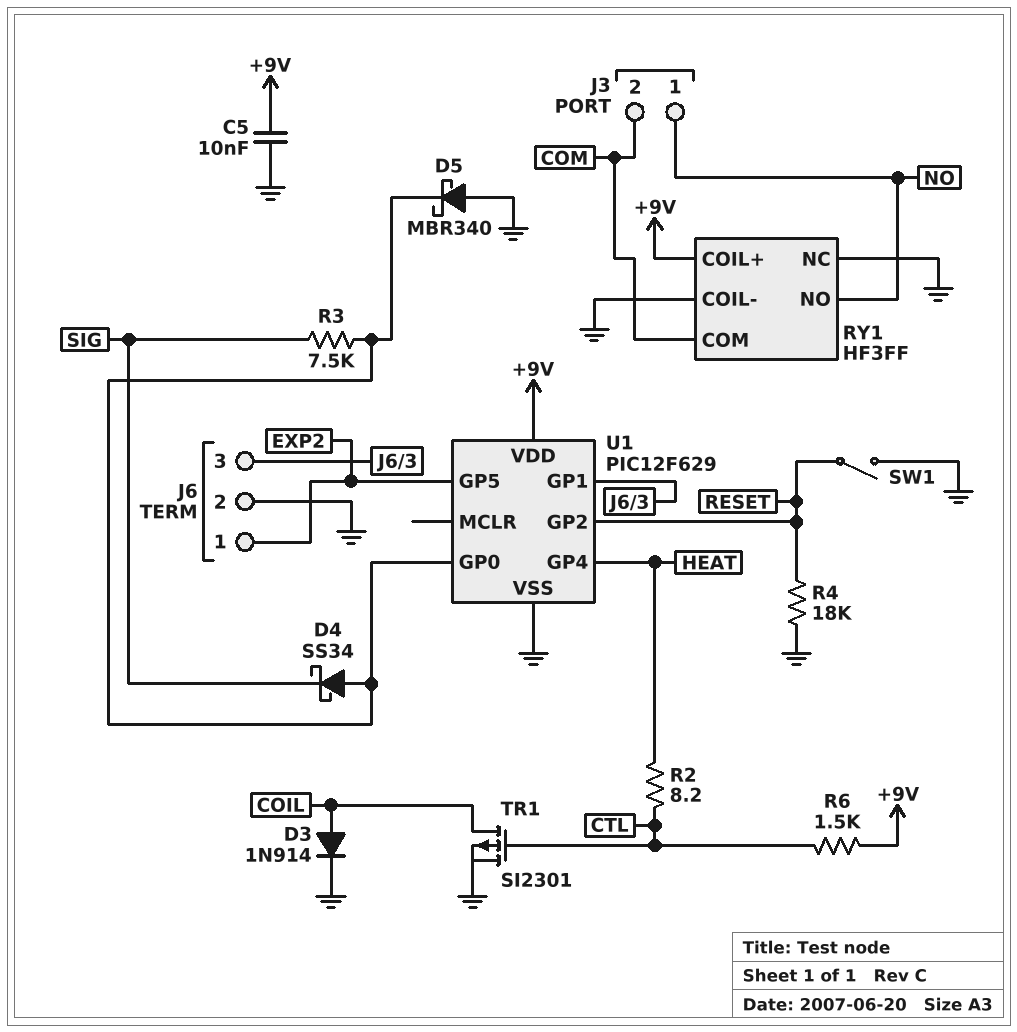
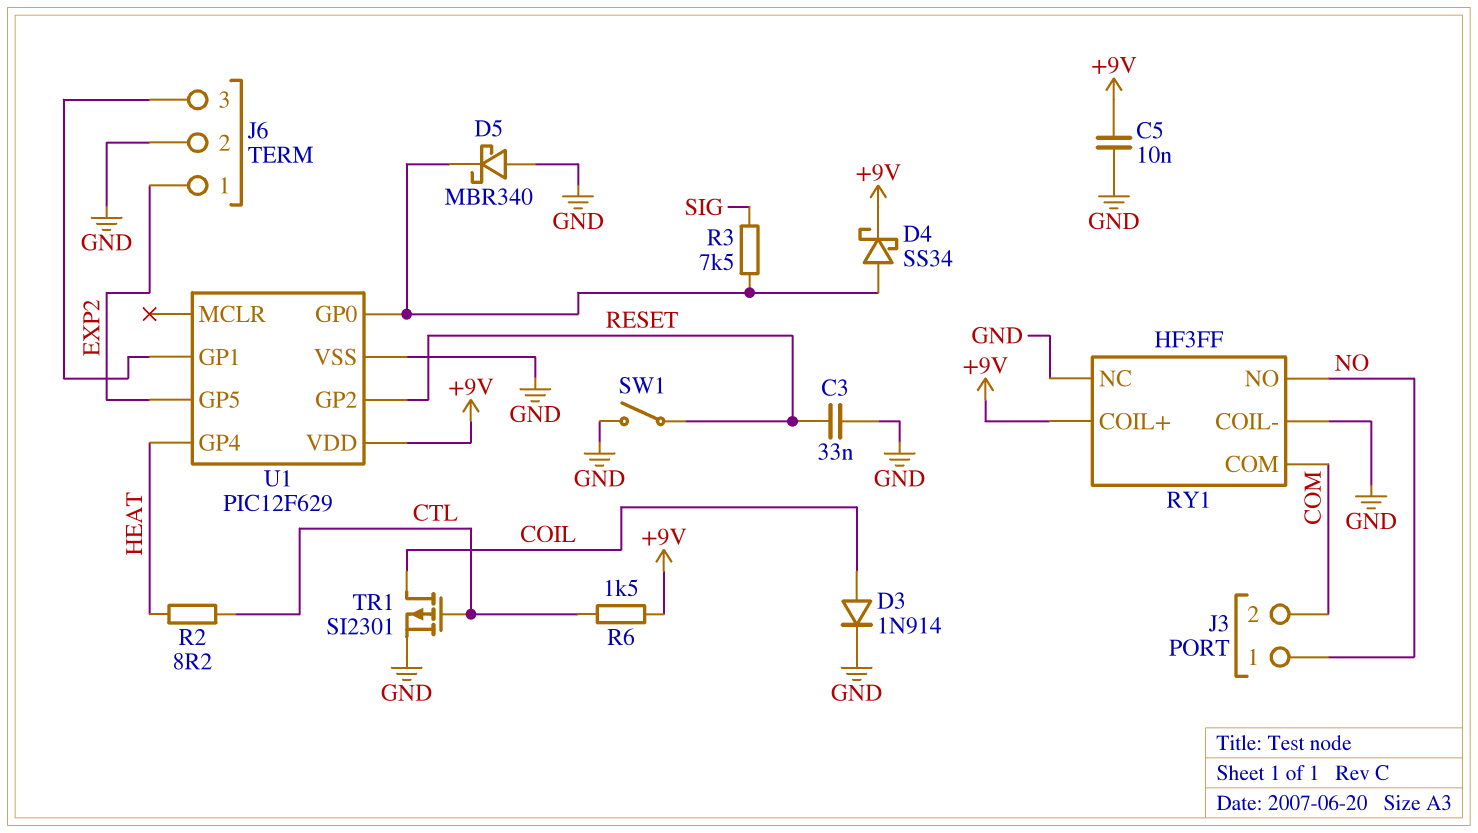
C3: none -> 33nF (GND, RESET)
D4: schottky SS34 (A U1/GP0, K SIG) -> schottky SS34 (A U1/GP0, K +9V)
R4: 18k (GND, RESET) -> none

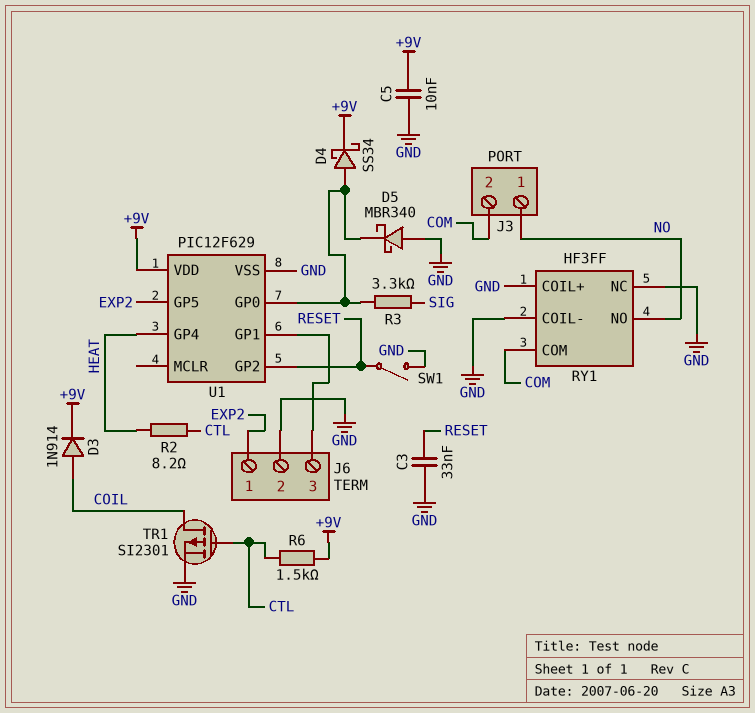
D3: diode 1N914 (A COIL, K GND) -> diode 1N914 (A COIL, K +9V)
R3: 7.5k (SIG, U1/GP0) -> 3.3k (SIG, U1/GP0)
RY1 pin COIL+: +9V -> GND

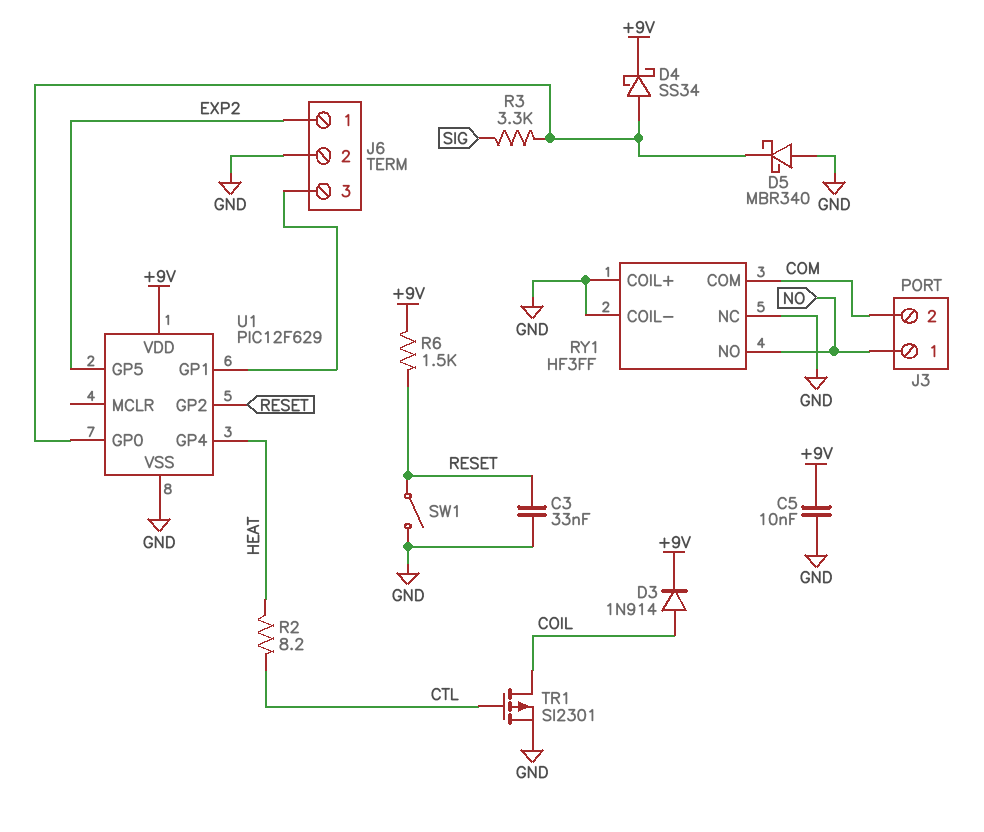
R6: 1.5k (+9V, CTL) -> 1.5k (+9V, RESET)

